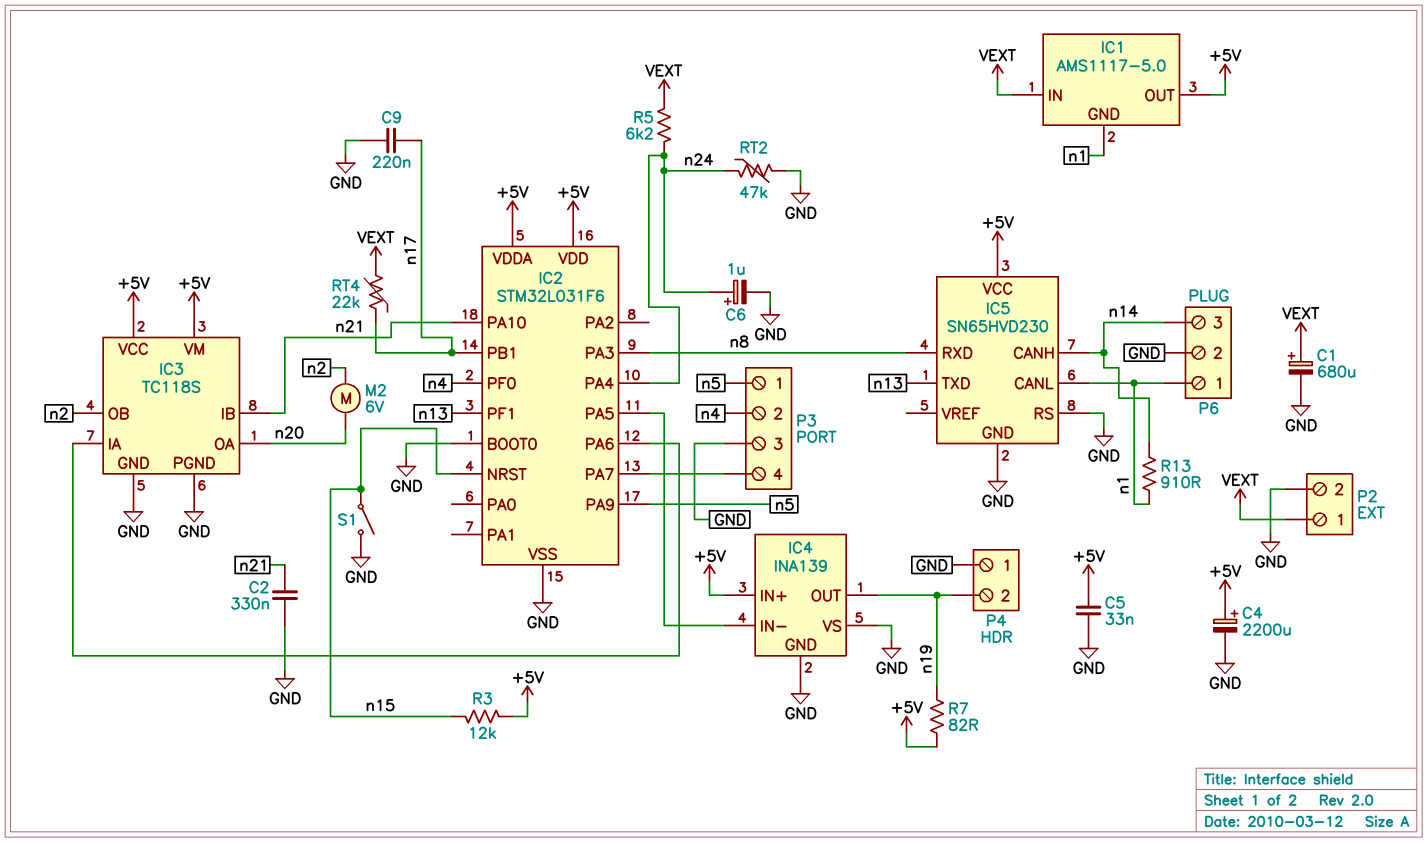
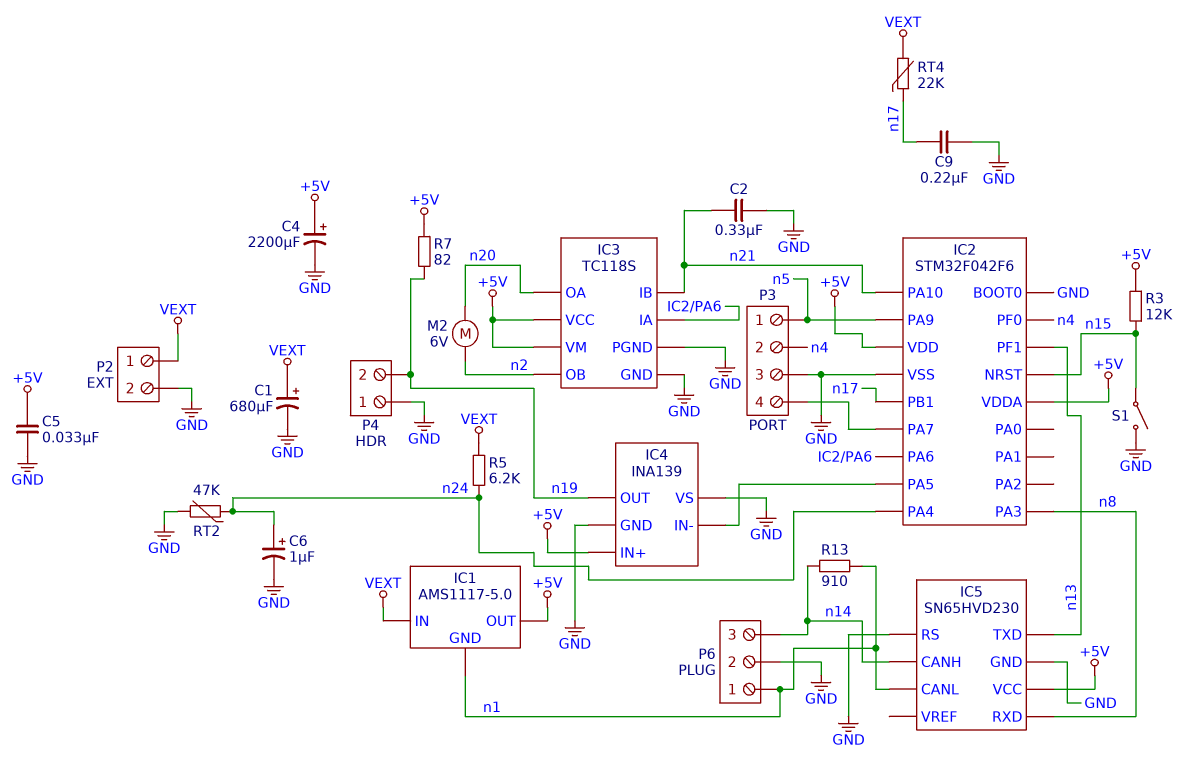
IC2: STM32L031F6 -> STM32F042F6

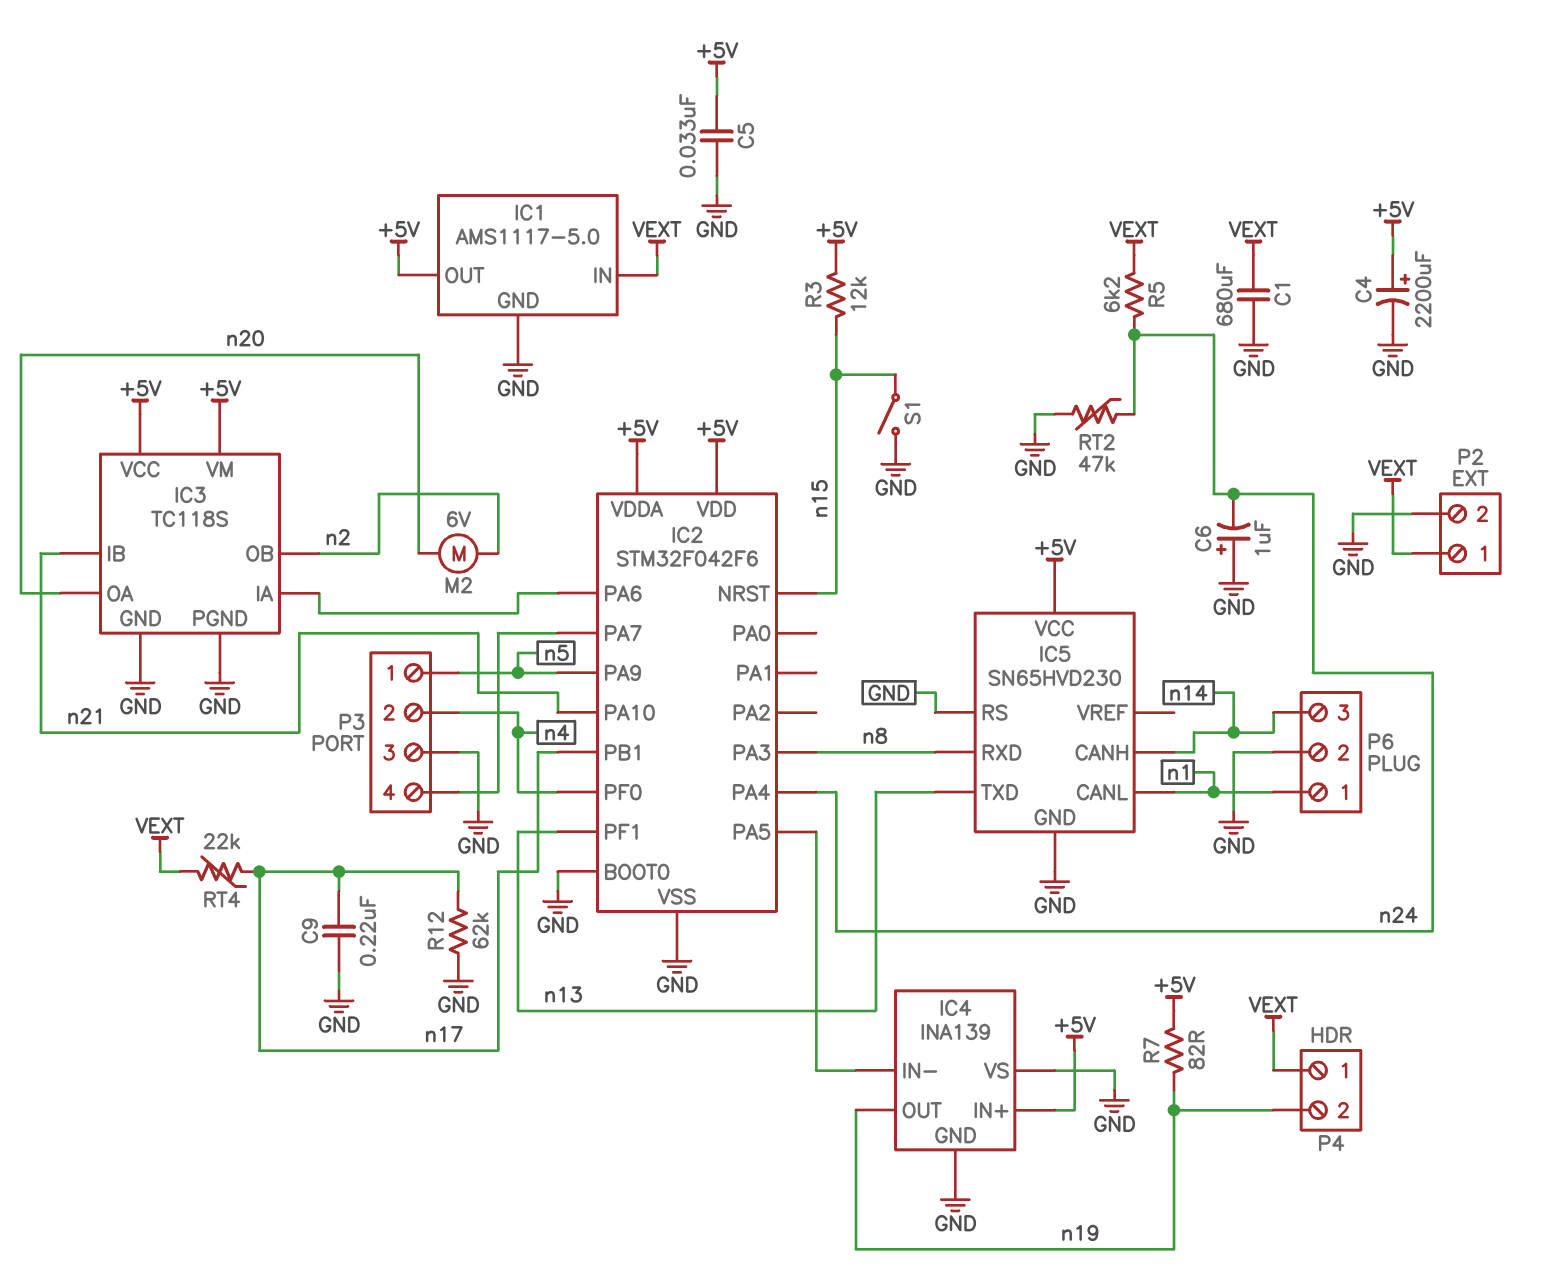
C1: 680uF (plus VEXT, minus GND) -> 680uF (GND, VEXT)
C2: 330nF (GND, n21) -> none
C6: 1uF (plus n24, minus GND) -> 1uF (plus GND, minus n24)
IC1 pin GND: n1 -> GND
P4 pin 1: GND -> VEXT
R12: none -> 62k (GND, n17)
R13: 910 (n1, n14) -> none

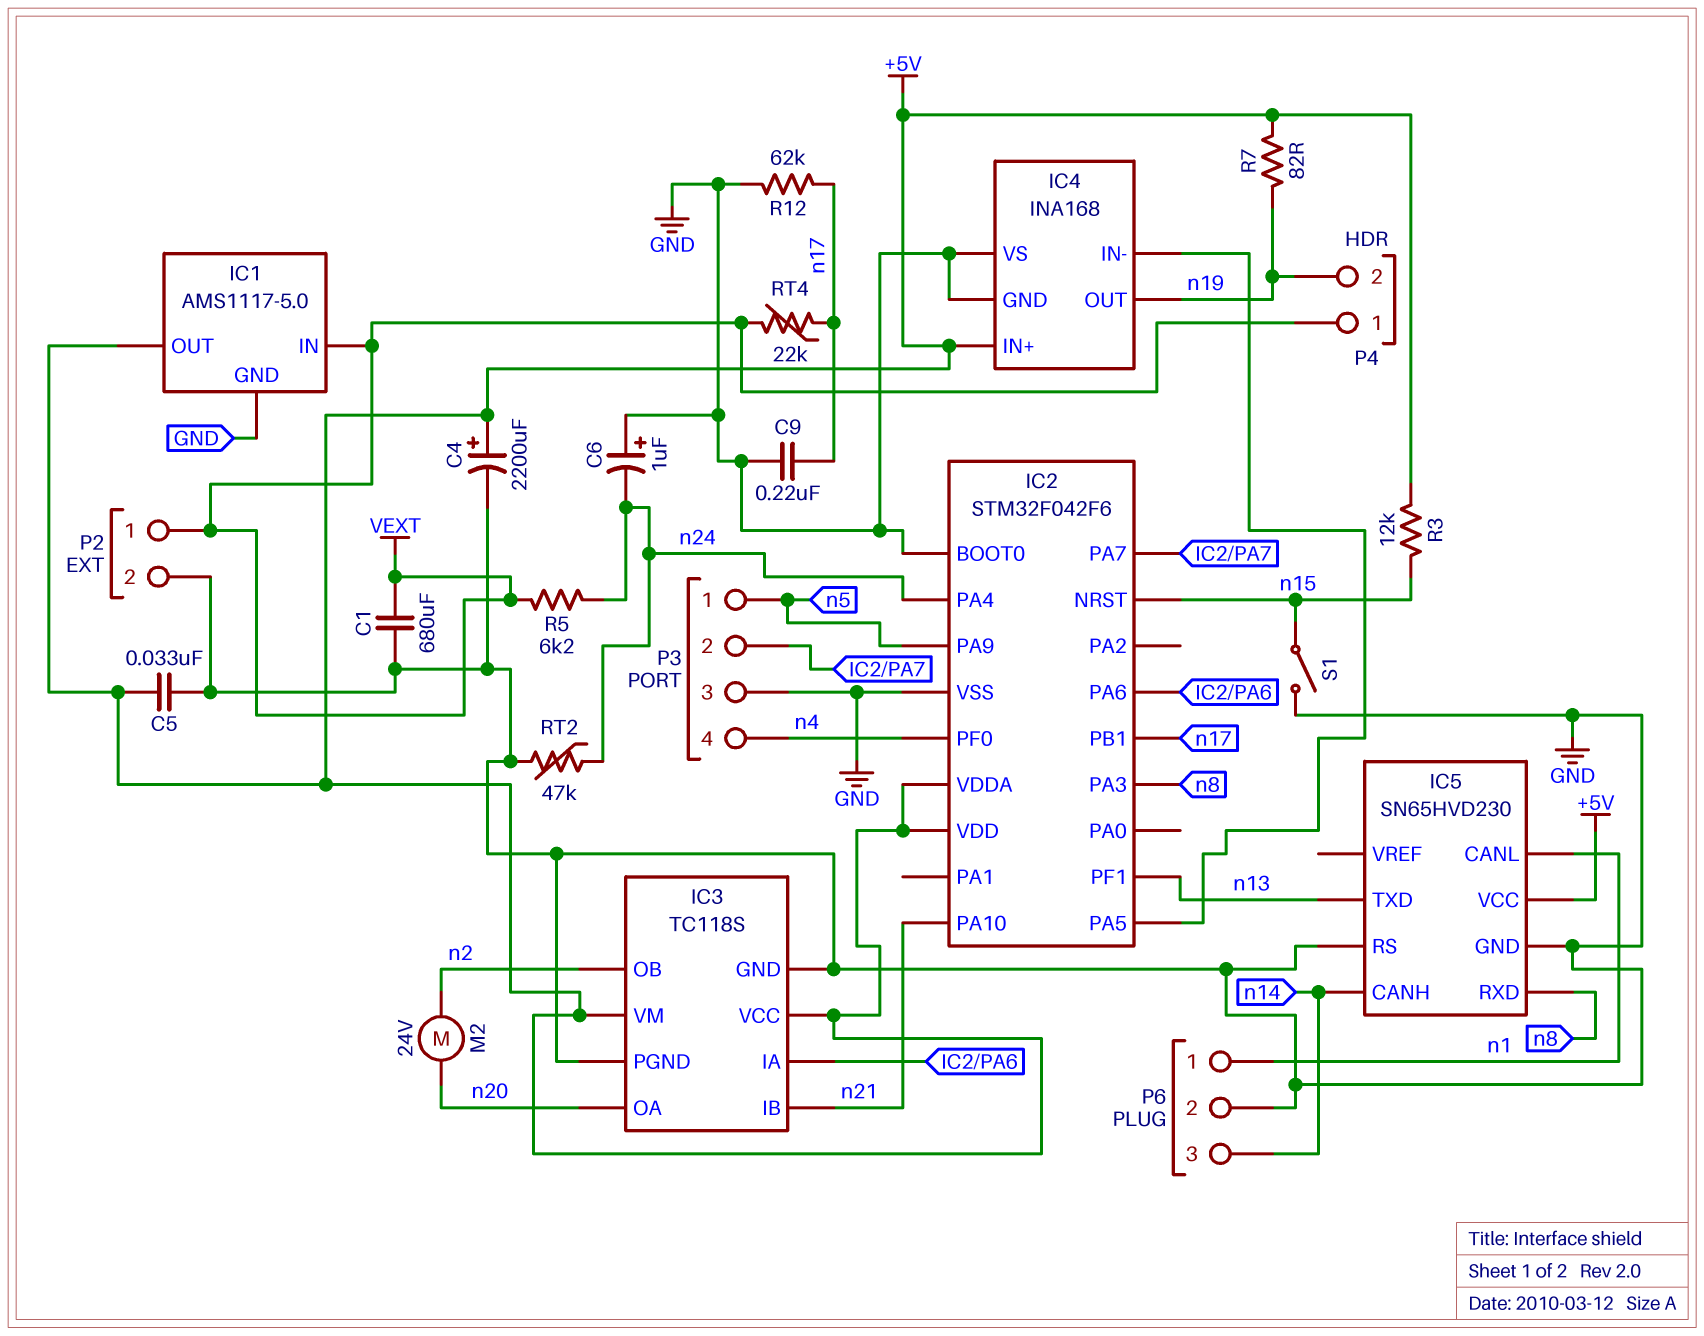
IC4: INA139 -> INA168
M2: motor 6V (n2, n20) -> motor 24V (n2, n20)
P3 pin 2: n4 -> IC2/PA7
P3 pin 4: IC2/PA7 -> n4

